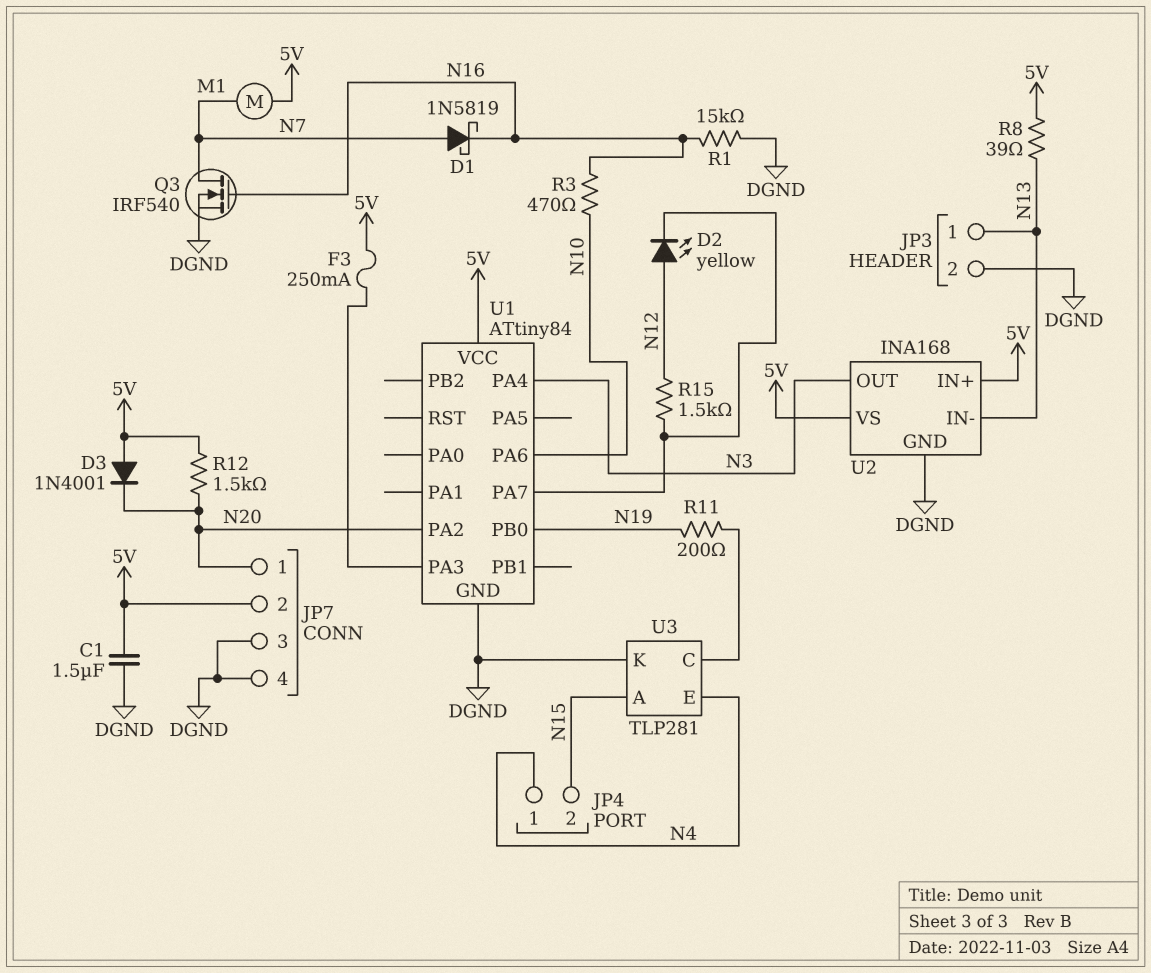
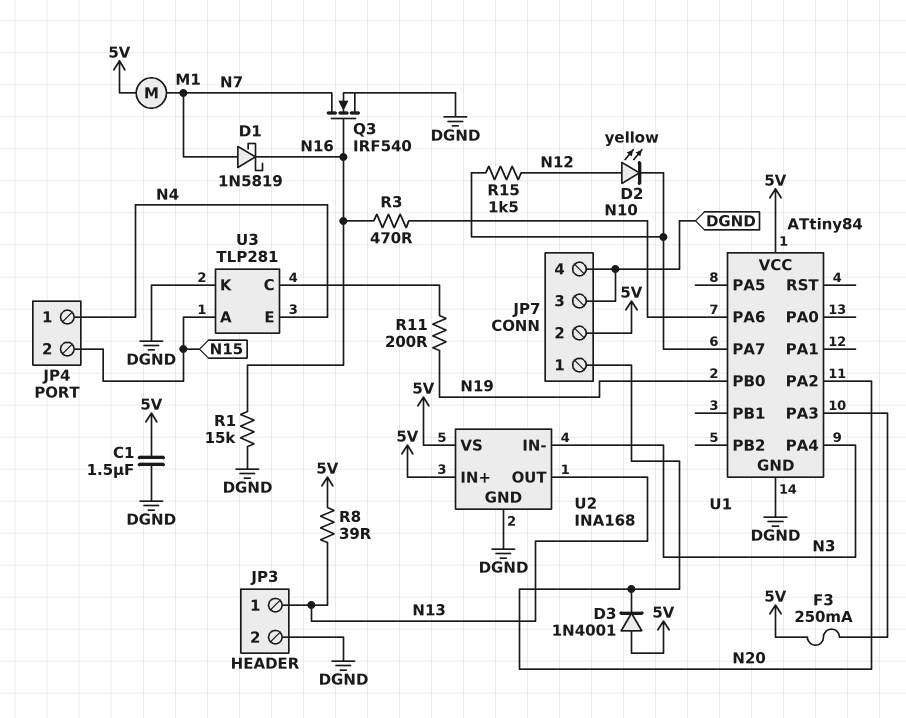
R12: 1.5k (5V, N20) -> none
U2 pin IN-: N13 -> N3
U2 pin OUT: N3 -> N13

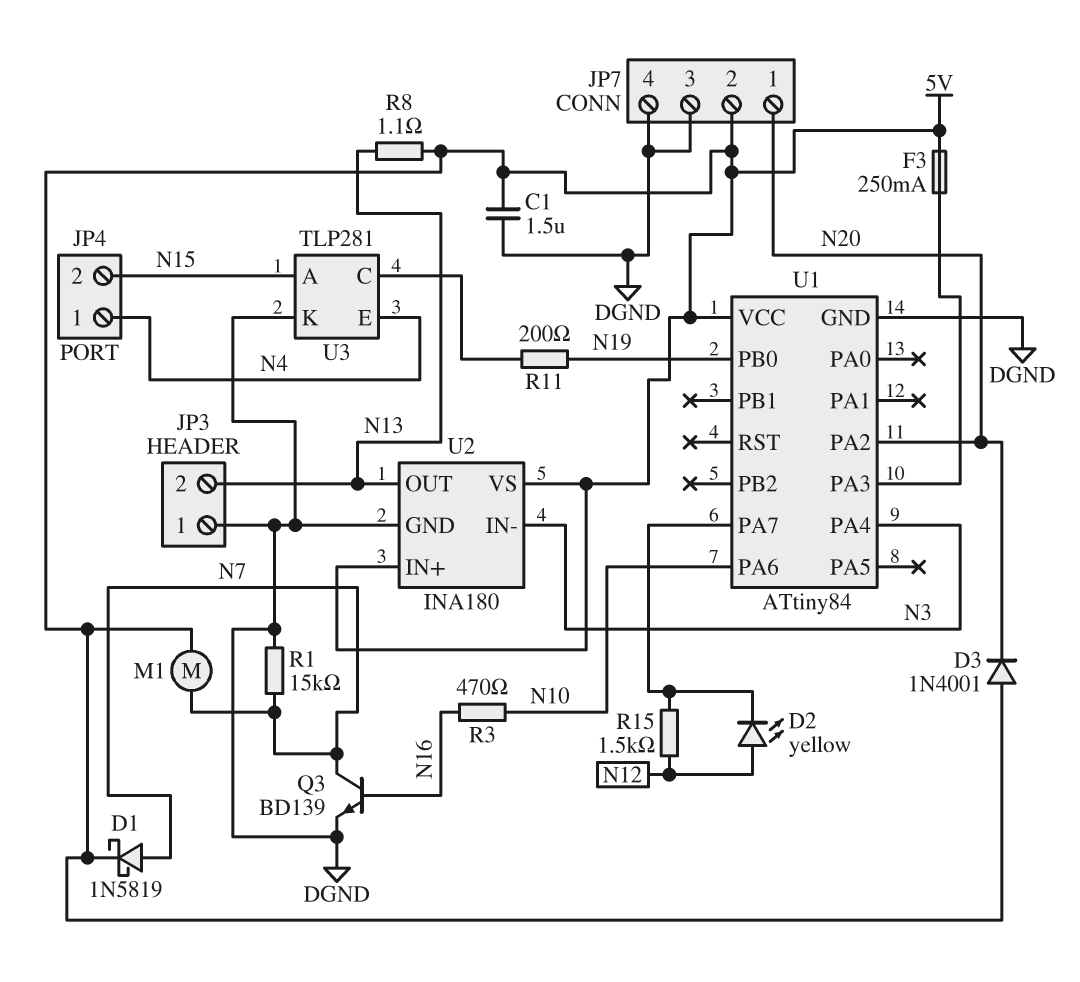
D1: schottky 1N5819 (A N7, K N16) -> schottky 1N5819 (A N7, K 5V)
JP3 pin 1: N13 -> DGND
JP3 pin 2: DGND -> N13
Q3: NMOS IRF540 (G N16, D N7, S DGND) -> NPN BD139 (B N16, C N7, E DGND)
R1: 15k (DGND, N16) -> 15k (DGND, N7)
R8: 39 (5V, N13) -> 1.1 (5V, N13)
U2: INA168 -> INA180

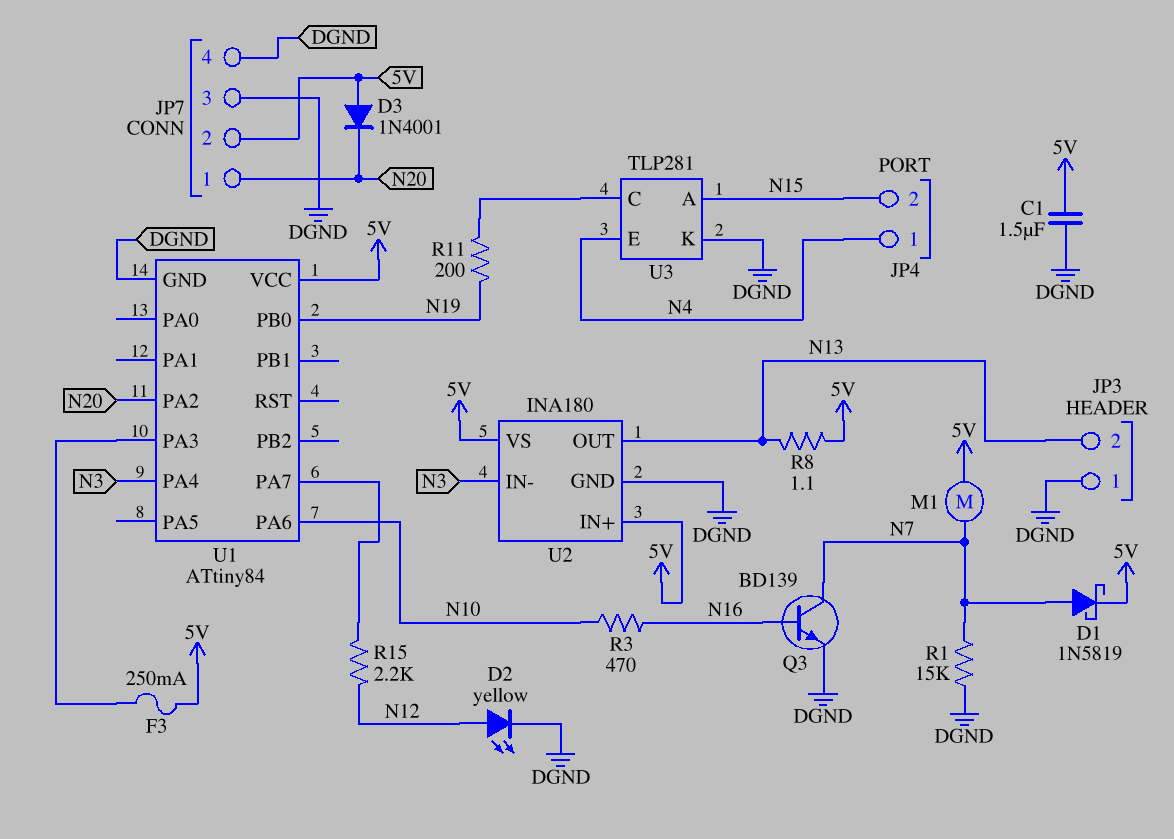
D2: LED yellow (A N12, K U1/PA7) -> LED yellow (A N12, K DGND)
R15: 1.5k (N12, U1/PA7) -> 2.2k (N12, U1/PA7)

